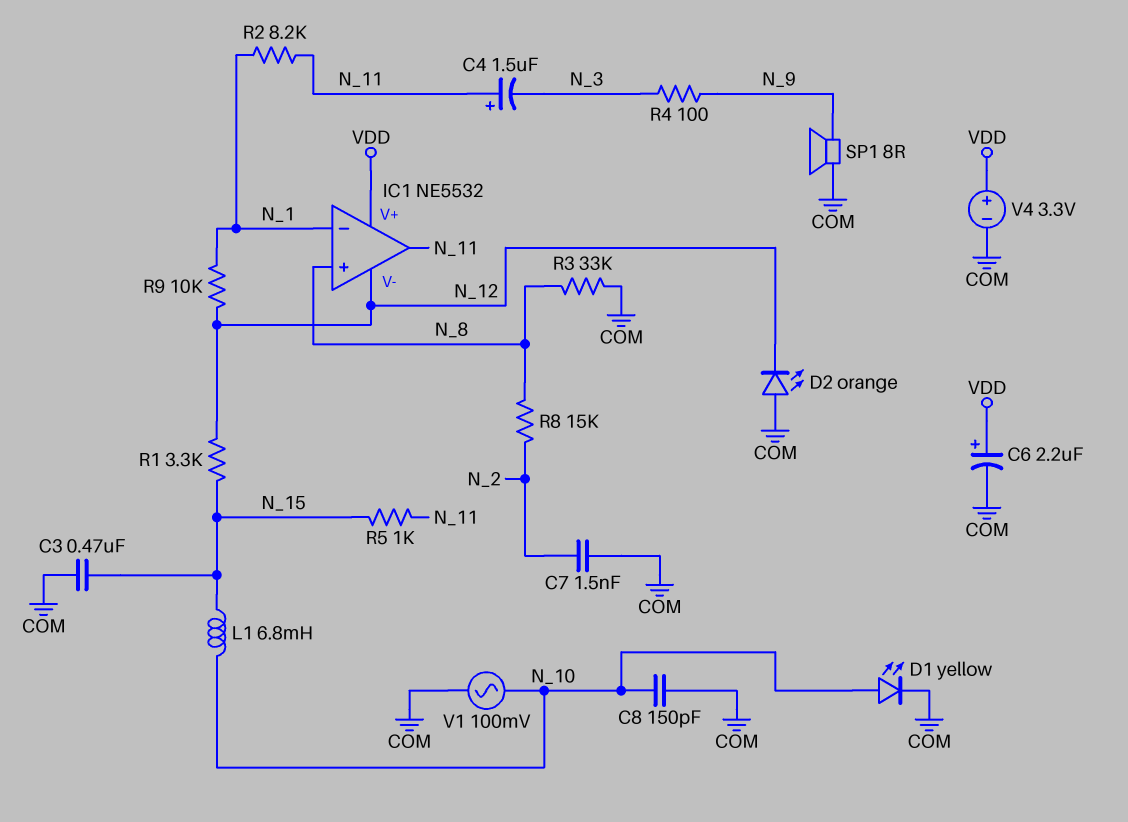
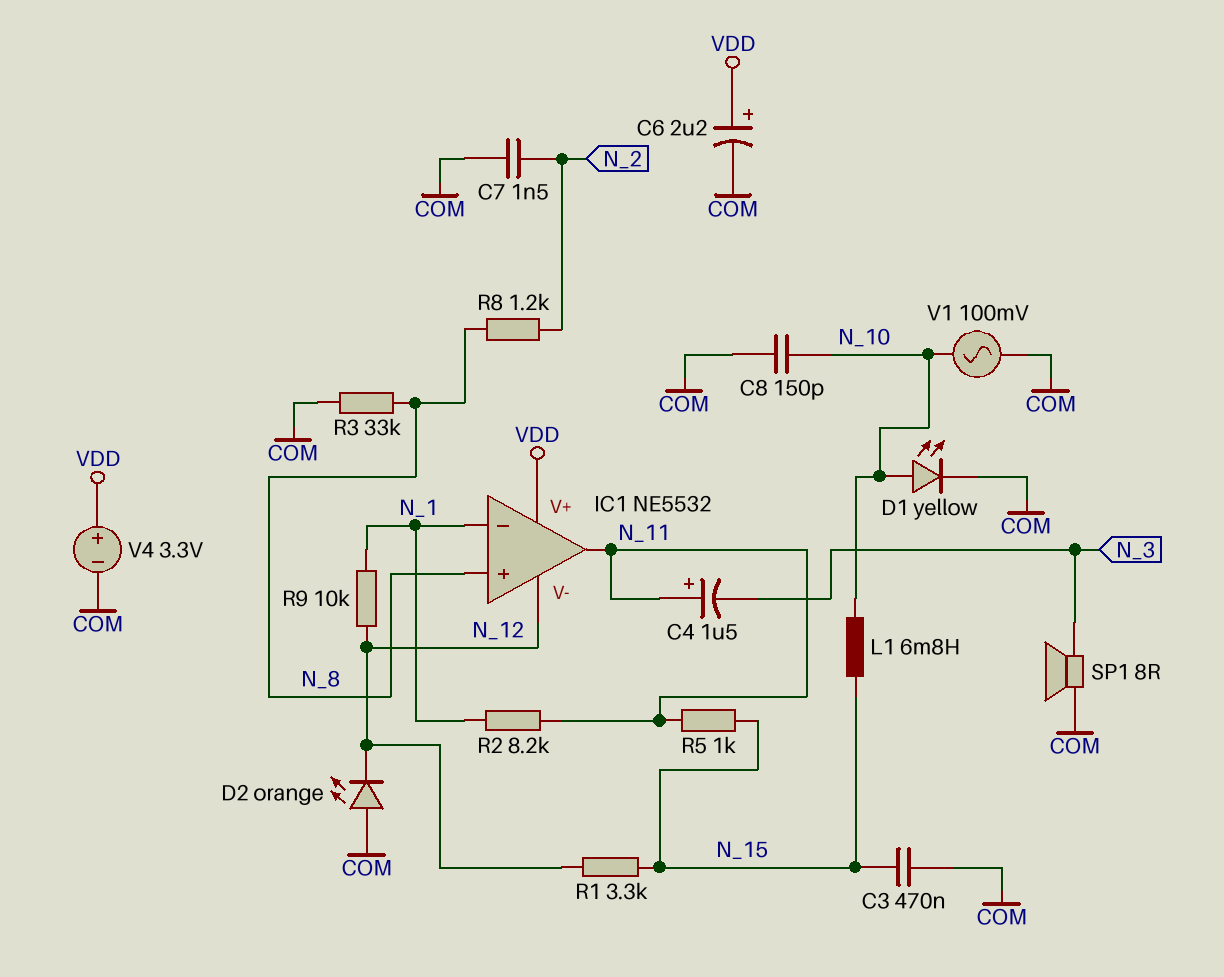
R4: 100 (N_3, N_9) -> none
R8: 15k (N_2, N_8) -> 1.2k (N_2, N_8)
SP1: speaker 8R (COM, N_9) -> speaker 8R (COM, N_3)

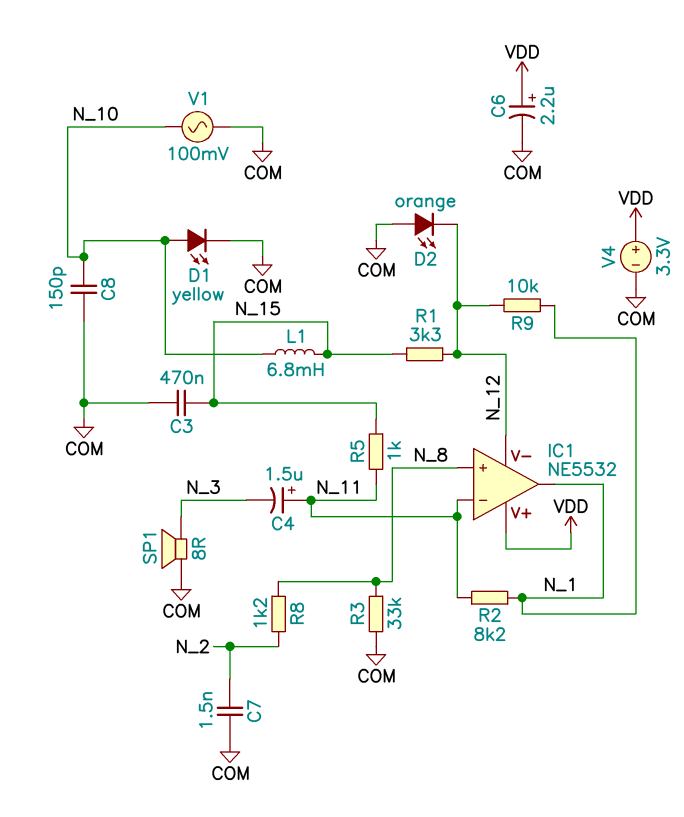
IC1 pin in-: N_1 -> N_11
IC1 pin out: N_11 -> N_1

